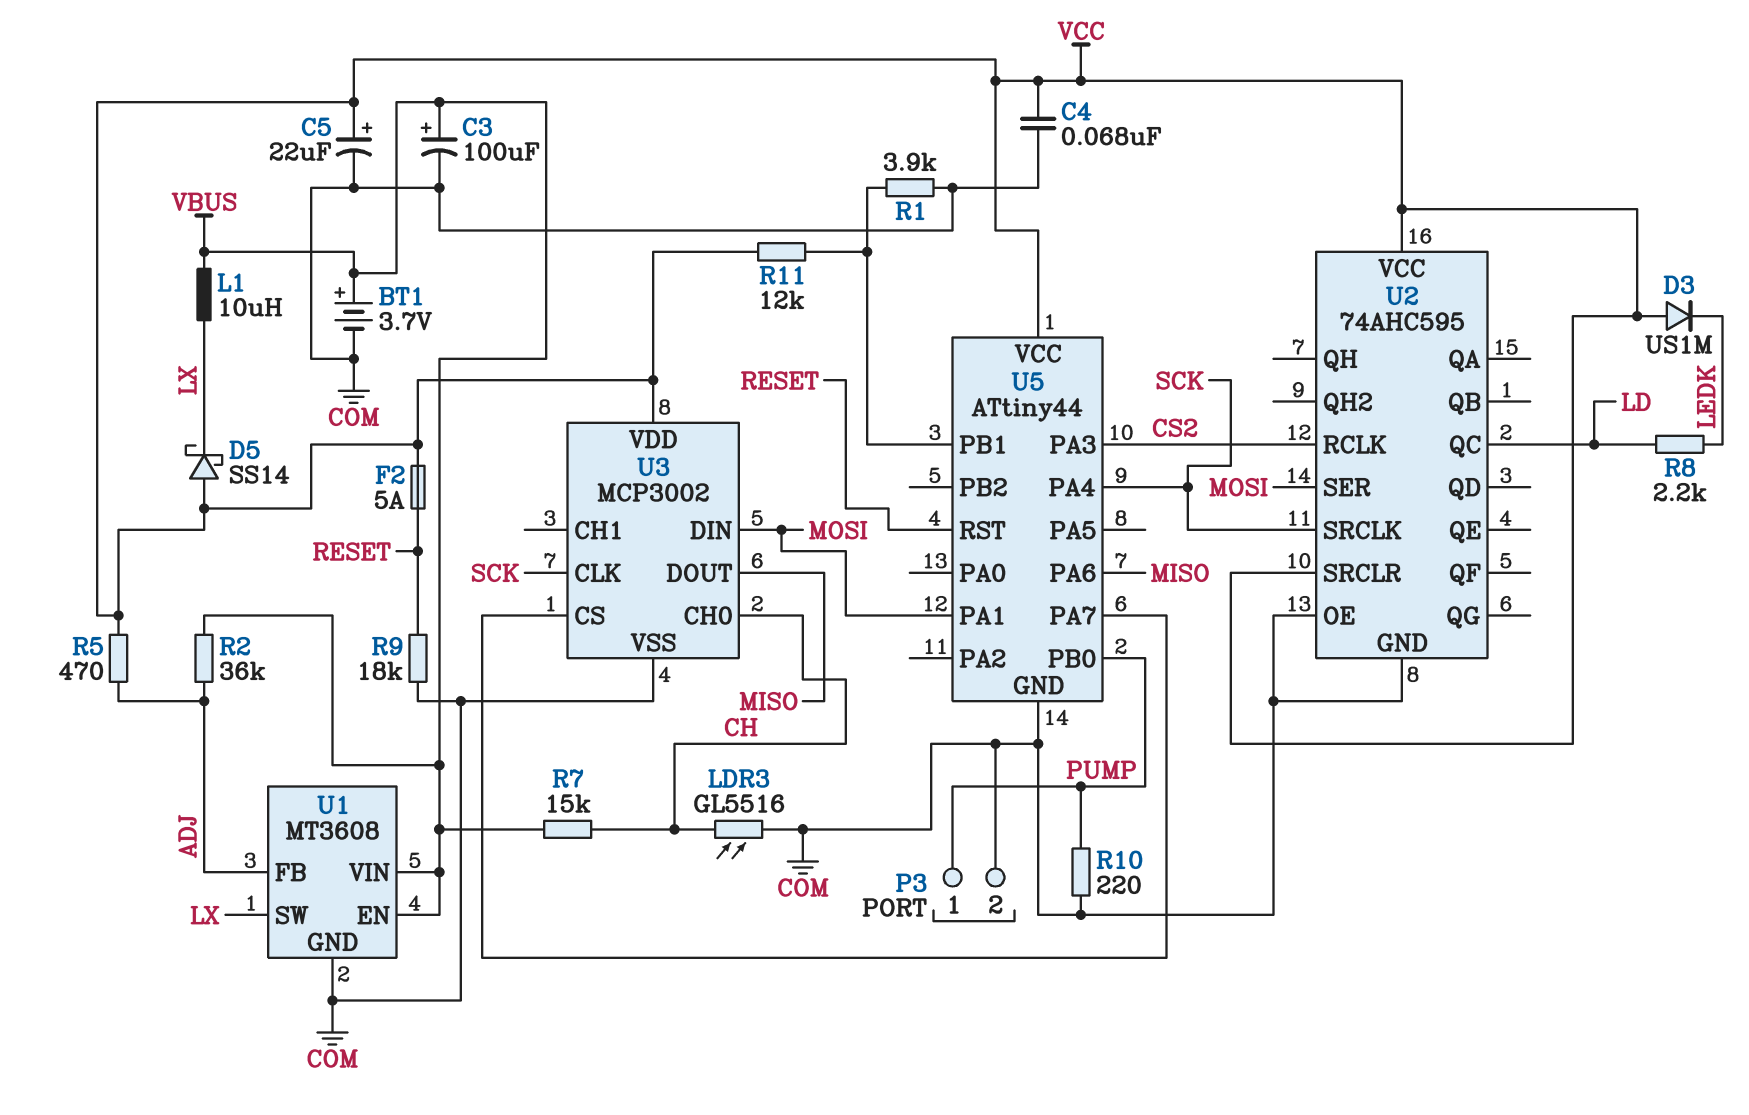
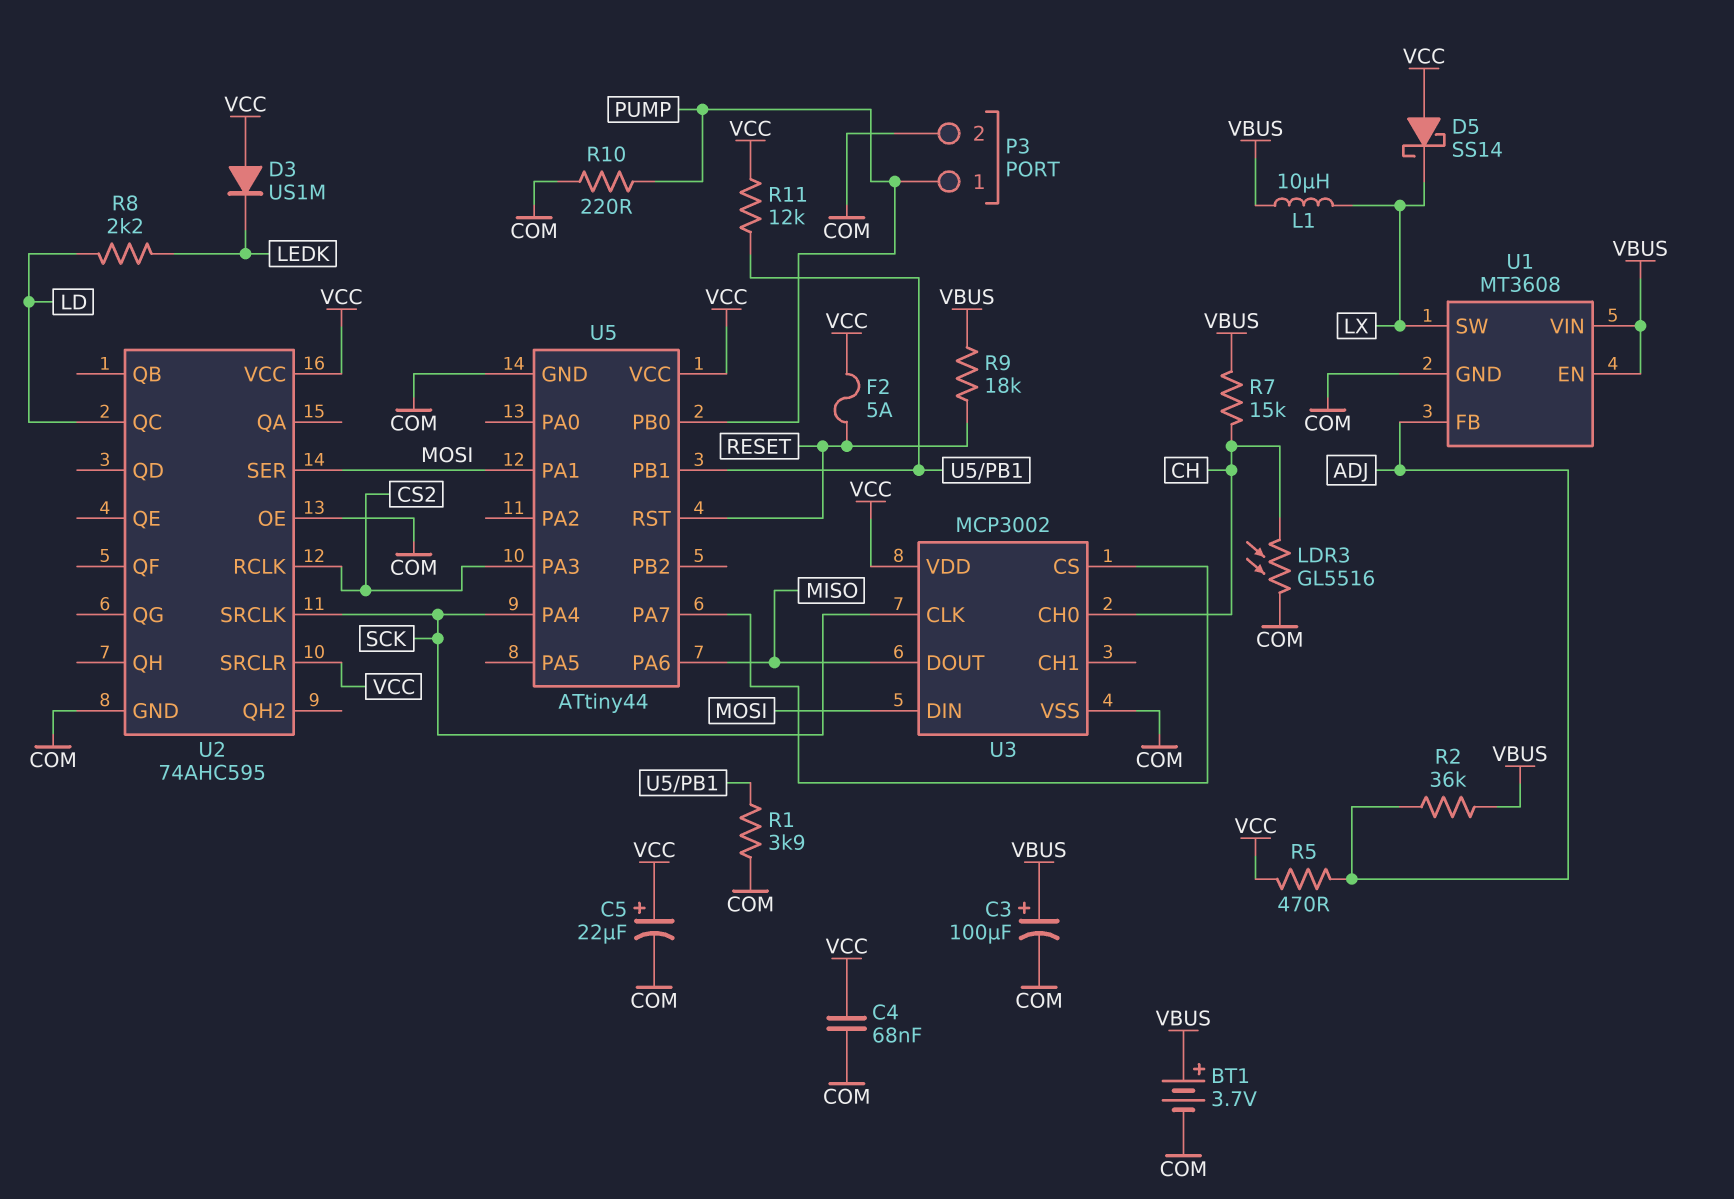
R9: 18k (COM, RESET) -> 18k (RESET, VBUS)

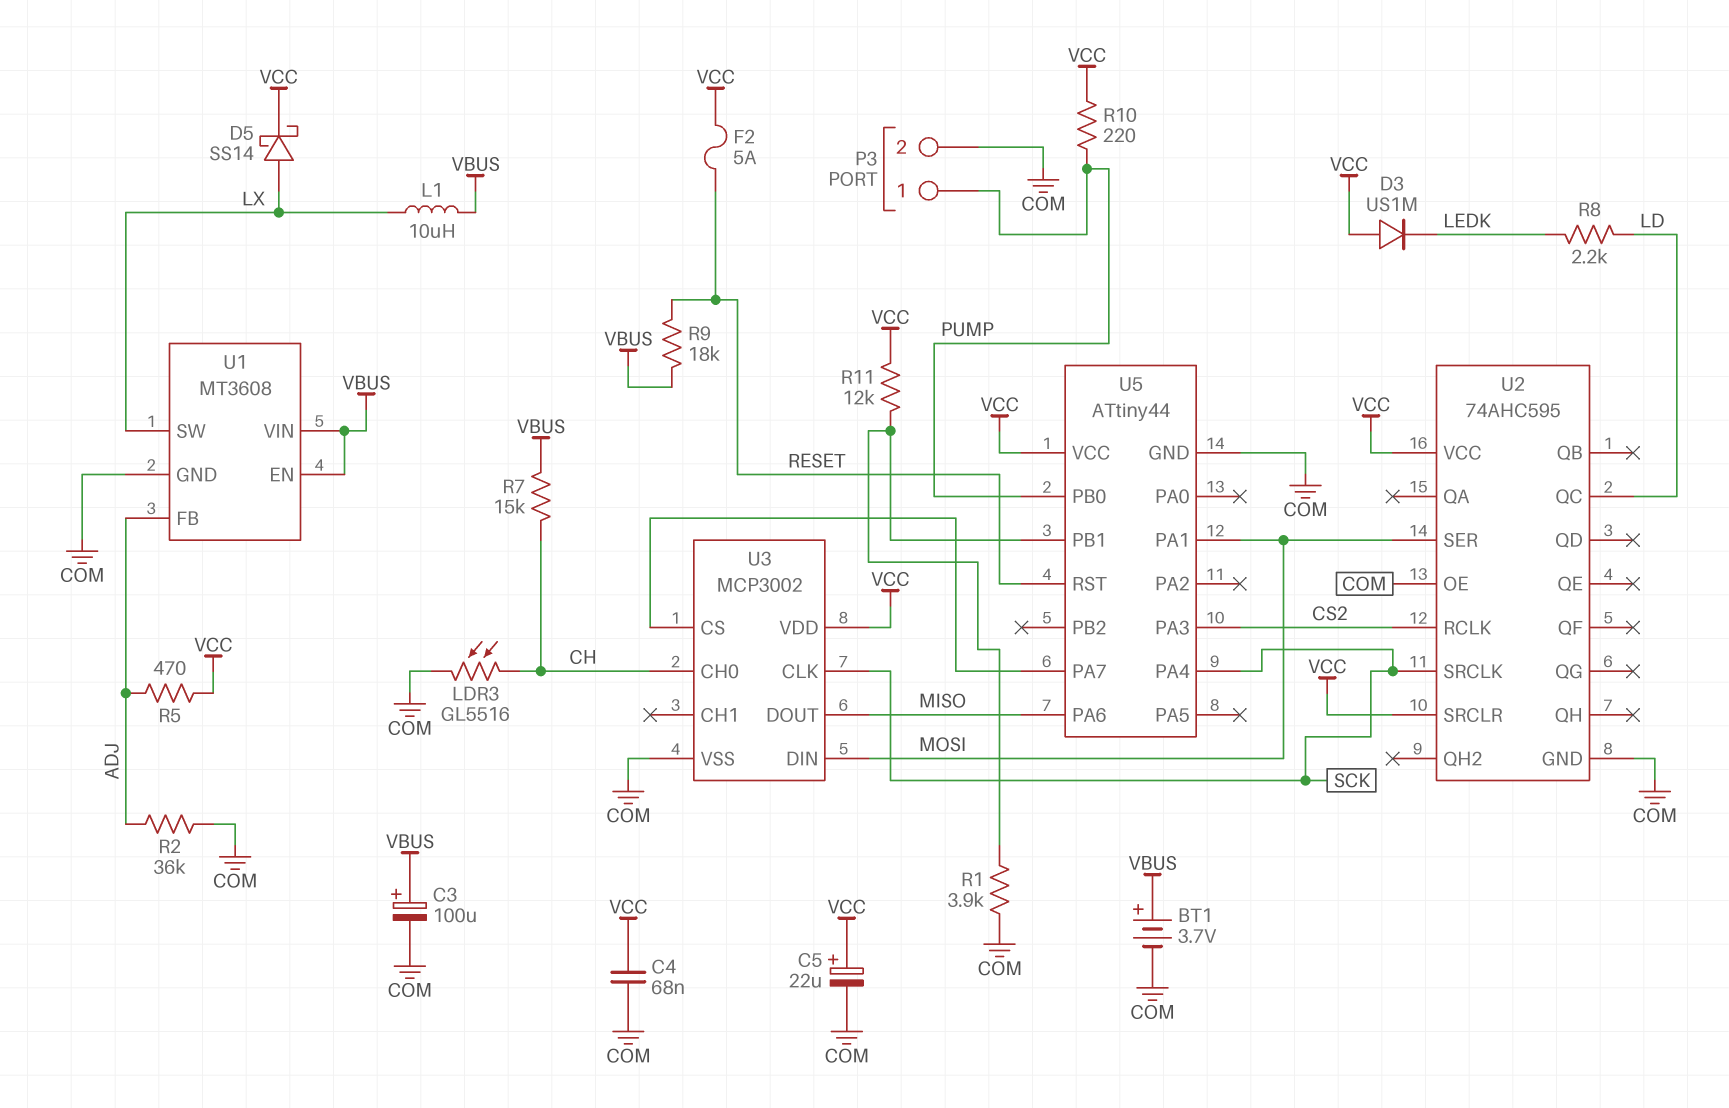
D5: schottky SS14 (A VCC, K LX) -> schottky SS14 (A LX, K VCC)
R2: 36k (ADJ, VBUS) -> 36k (ADJ, COM)
R10: 220 (COM, PUMP) -> 220 (PUMP, VCC)

